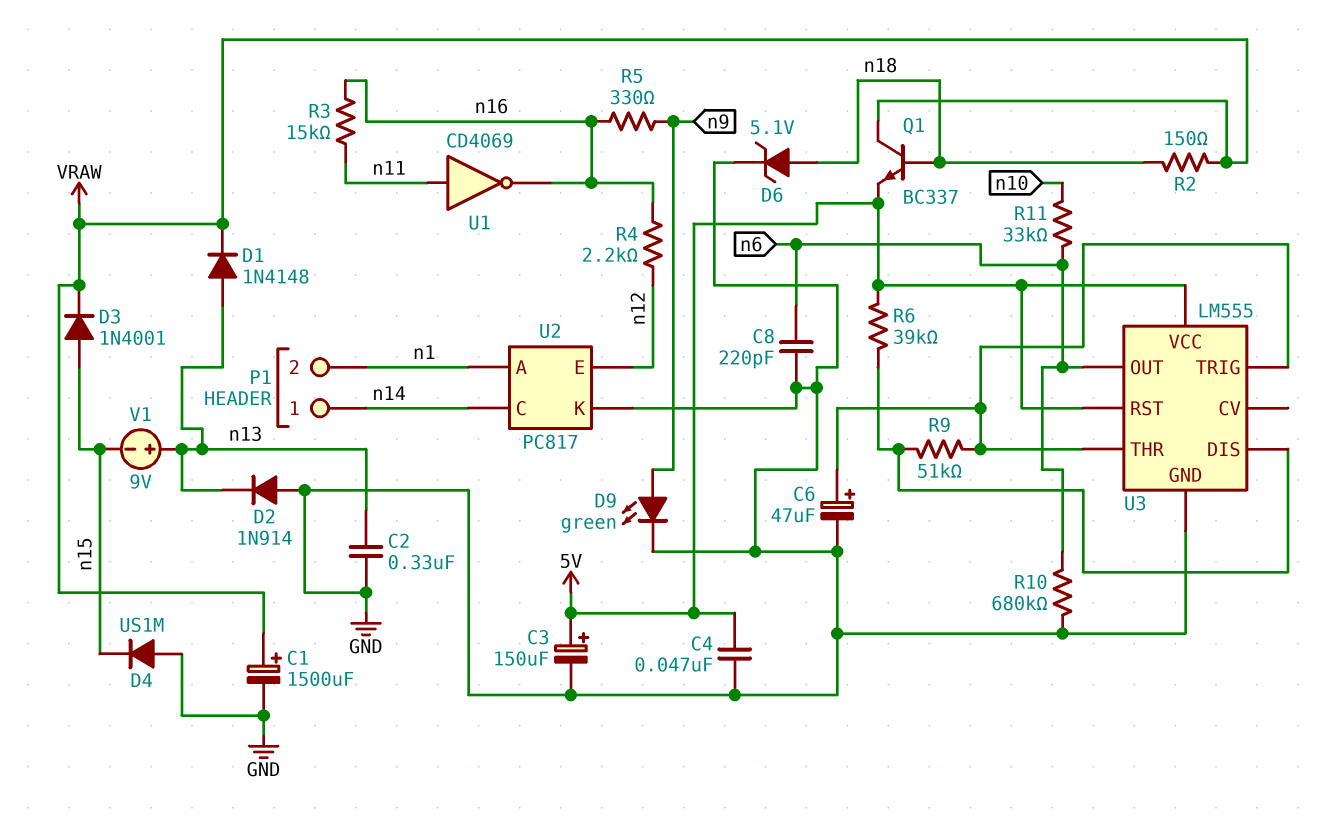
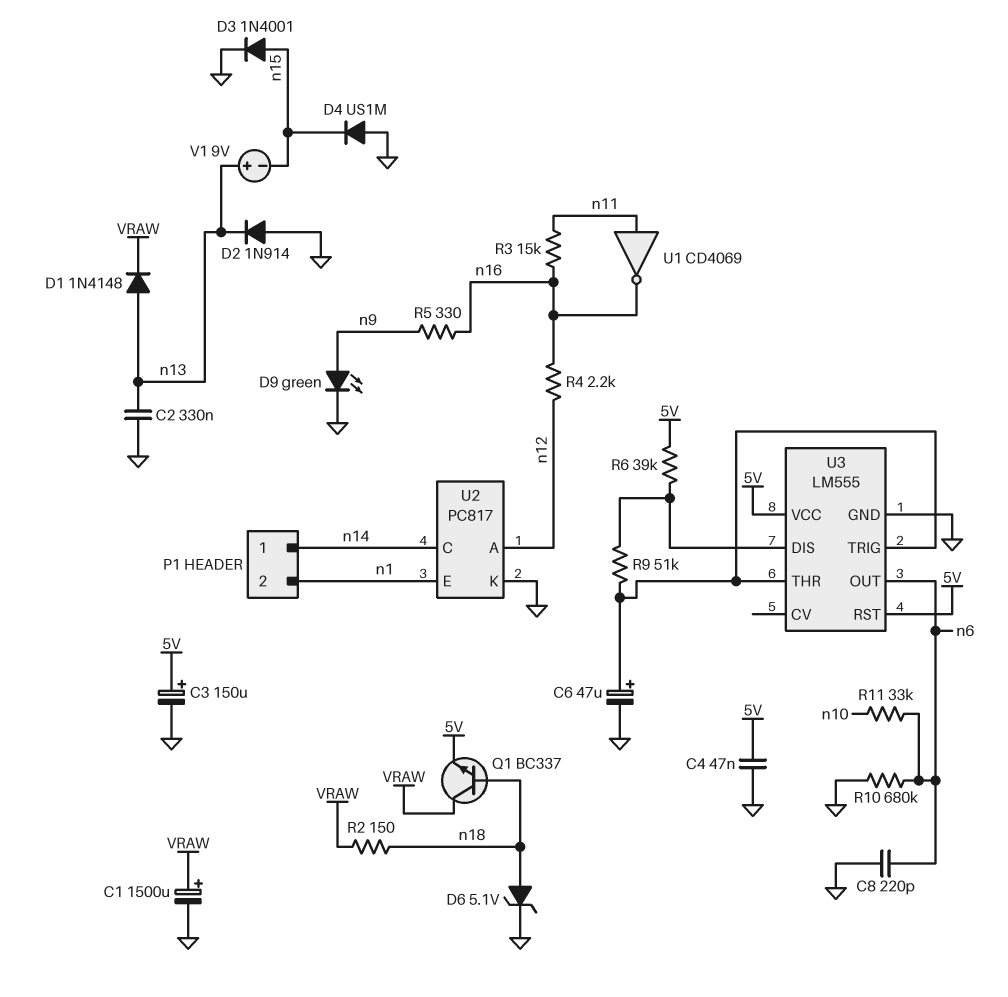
D3: diode 1N4001 (A n15, K VRAW) -> diode 1N4001 (A n15, K GND)
U2 pin A: n1 -> n12
U2 pin E: n12 -> n1

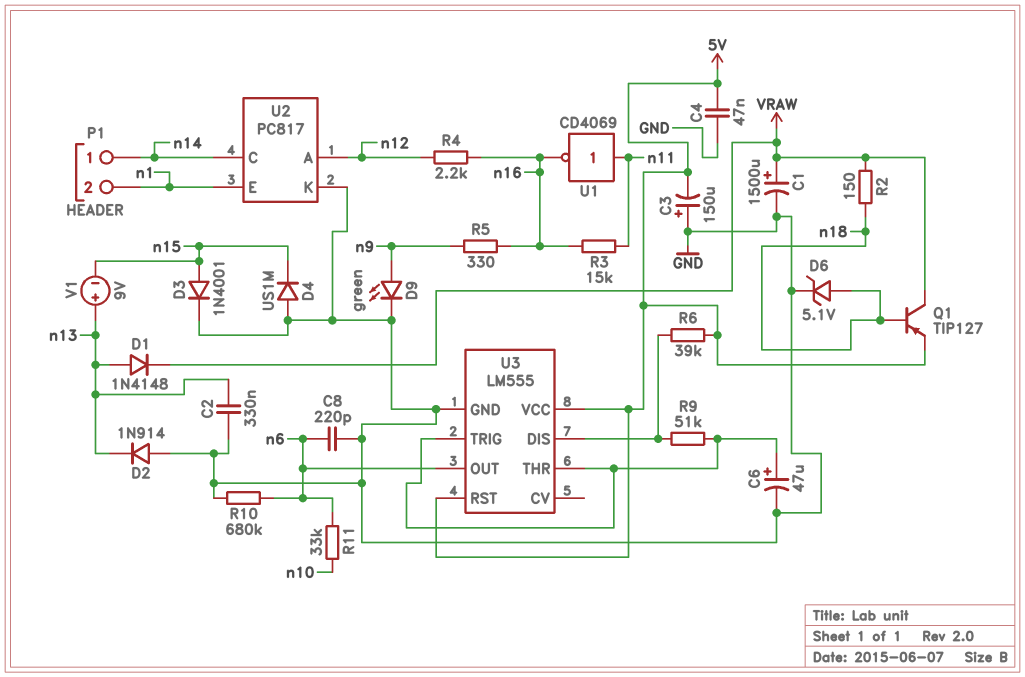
C3: 150uF (plus 5V, minus GND) -> 150uF (plus GND, minus 5V)
Q1: NPN BC337 (B n18, C VRAW, E 5V) -> PNP TIP127 (B n18, C VRAW, E 5V)

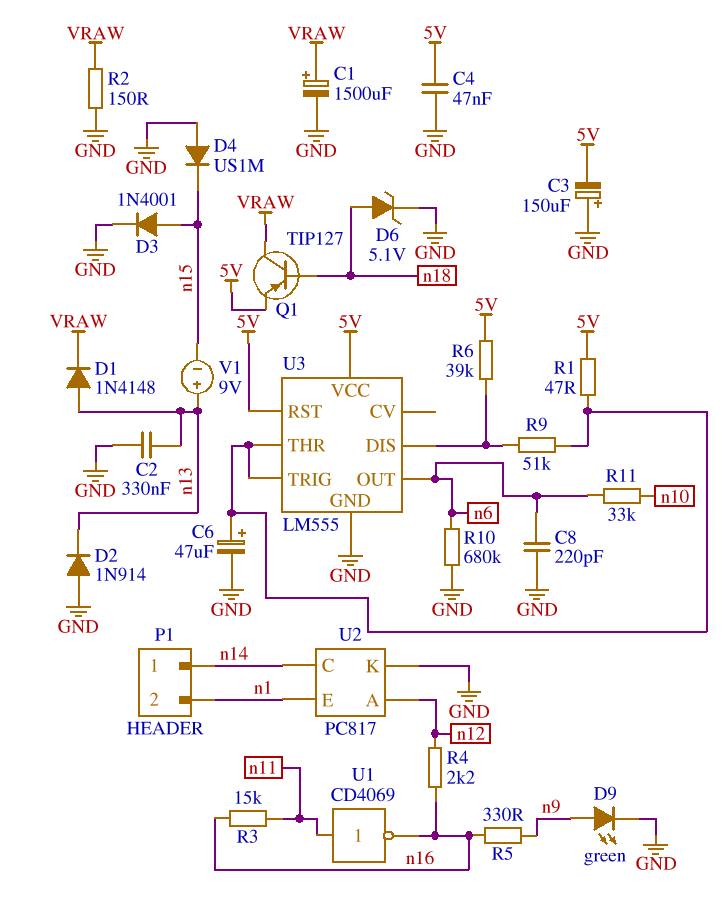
R1: none -> 47 (5V, U3/THR)
R2: 150 (VRAW, n18) -> 150 (GND, VRAW)

